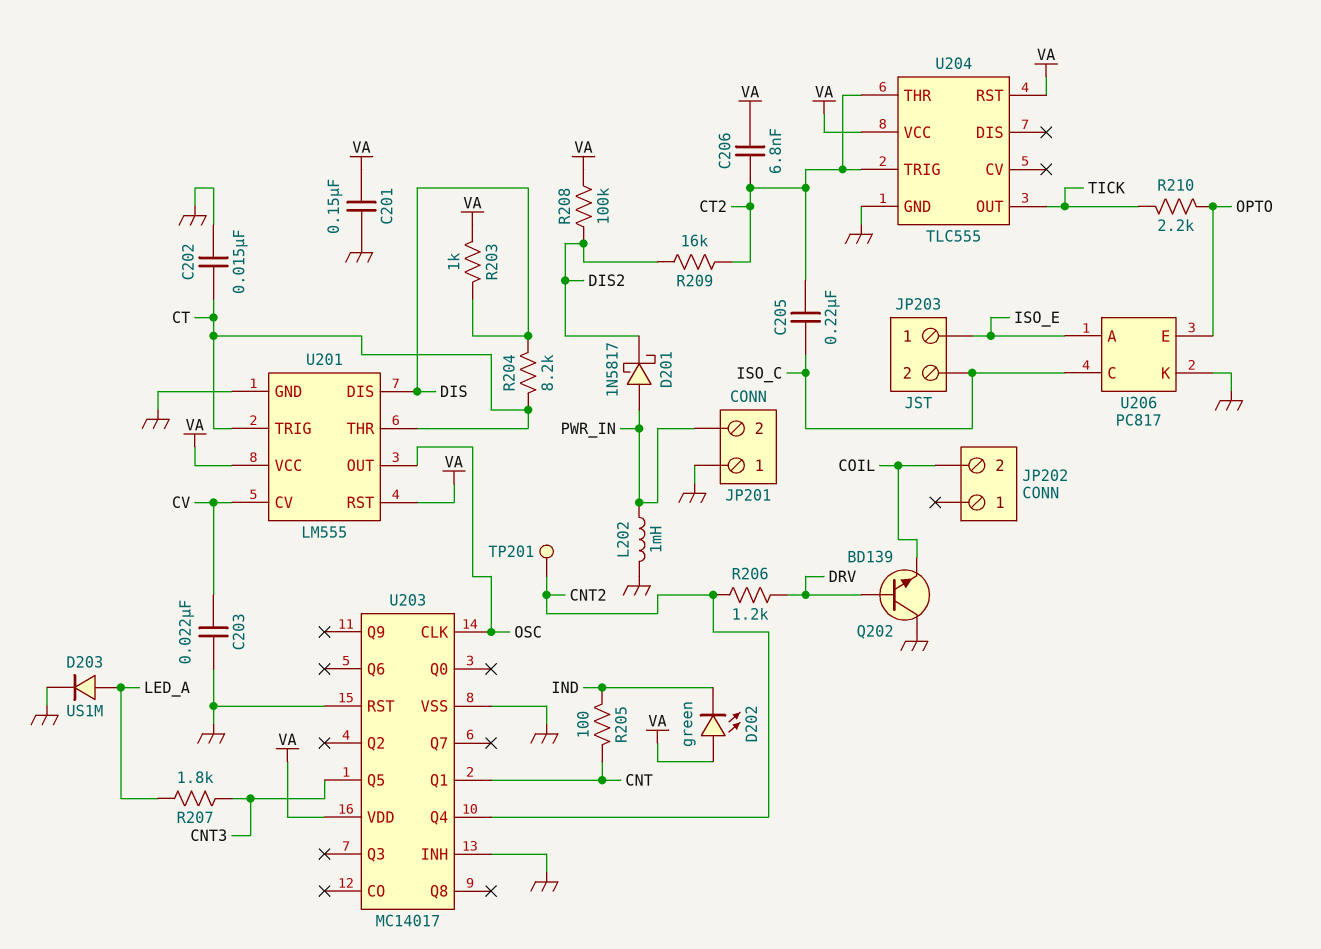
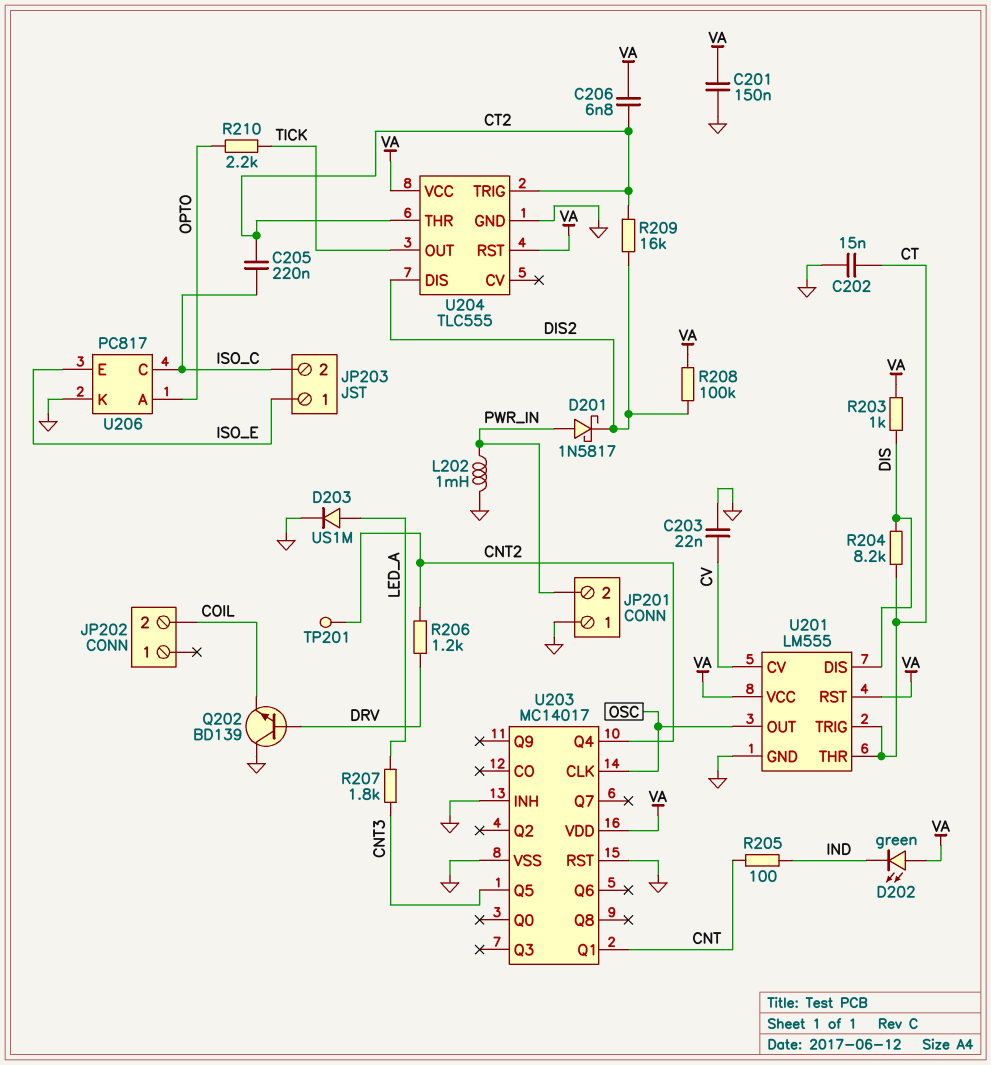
U204 pin DIS: none -> DIS2
U206 pin A: ISO_E -> OPTO
U206 pin E: OPTO -> ISO_E

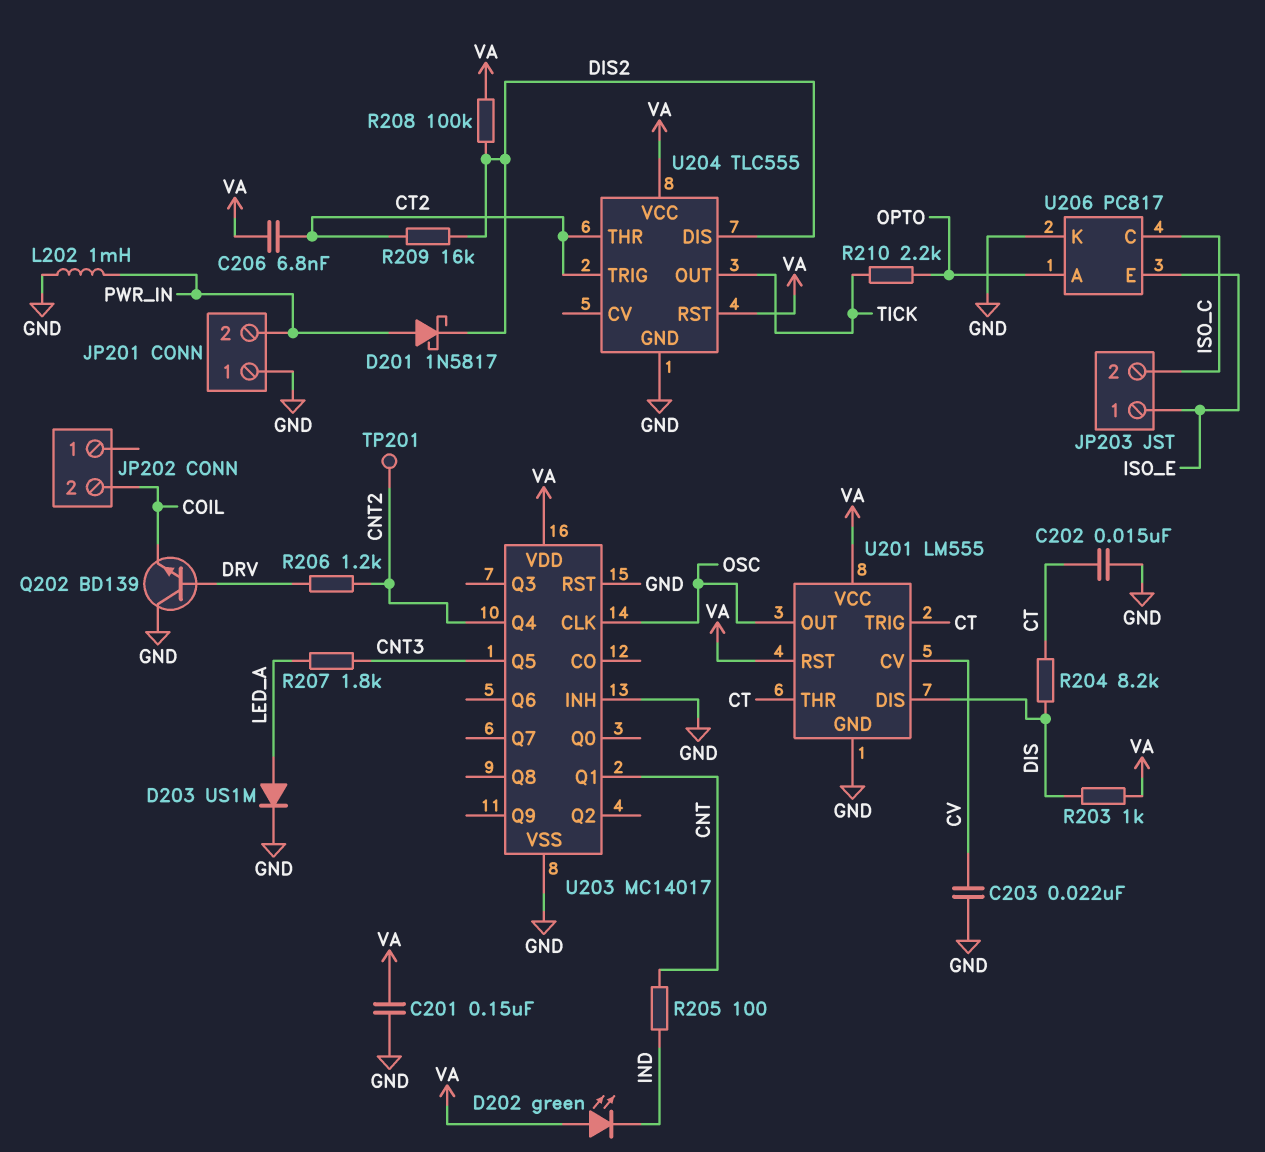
C205: 220nF (CT2, ISO_C) -> none

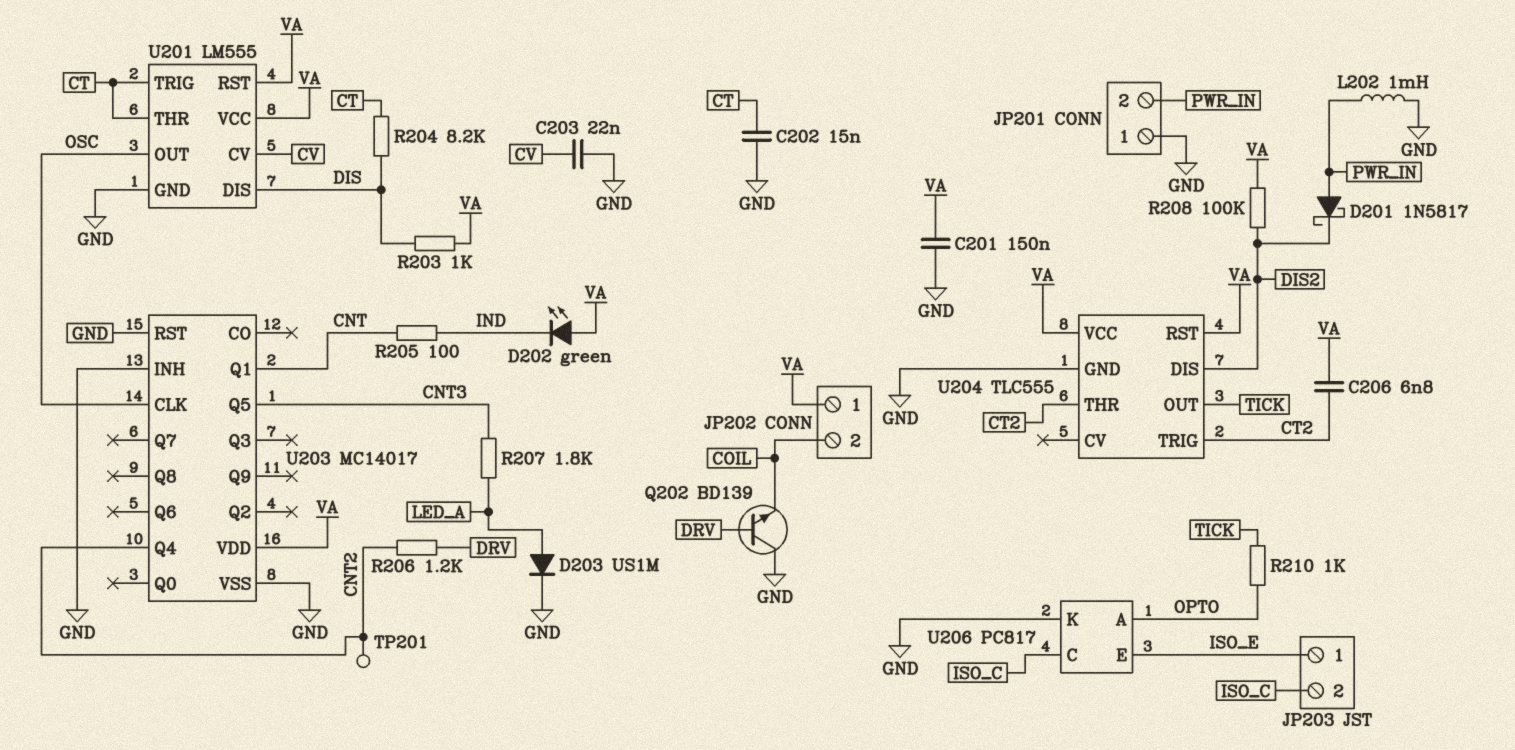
JP202 pin 1: none -> VA
R209: 16k (CT2, DIS2) -> none
R210: 2.2k (OPTO, TICK) -> 1k (OPTO, TICK)

